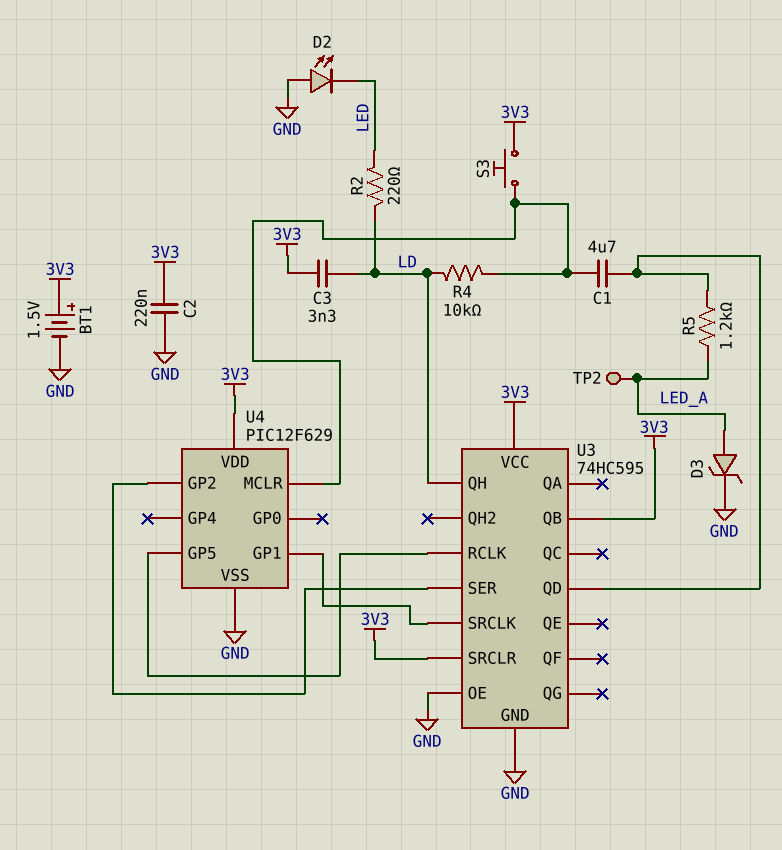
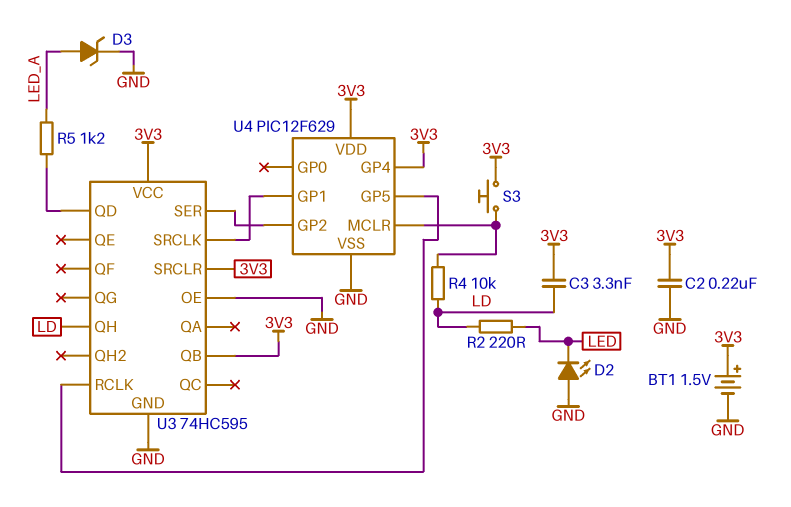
C1: 4.7uF (U3/QD, U4/MCLR) -> none
TP2: test point (LED_A) -> none
U4 pin GP4: none -> 3V3

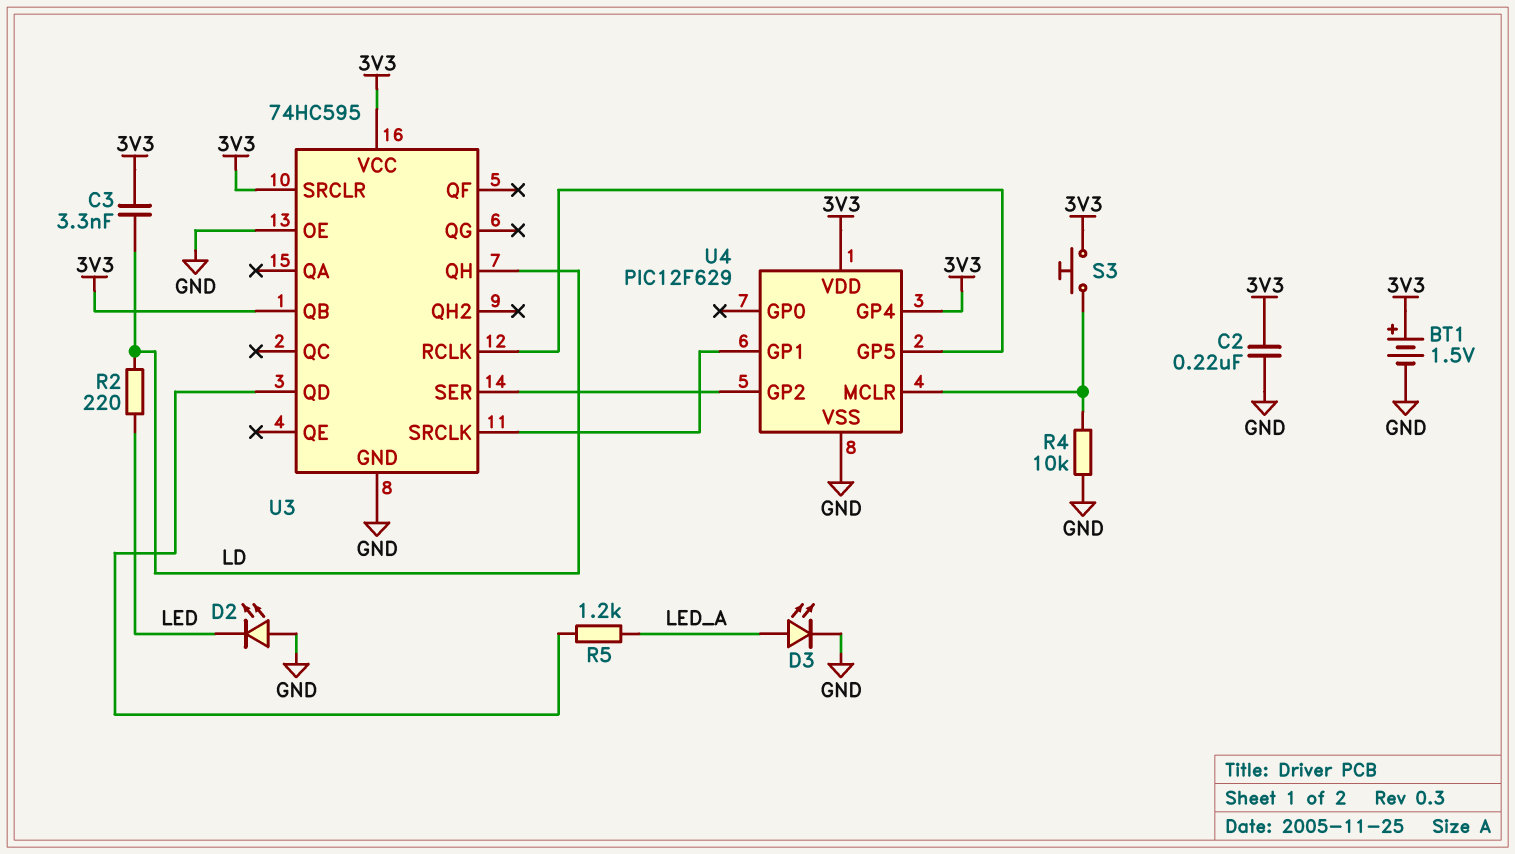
D3: zener (A LED_A, K GND) -> LED (A LED_A, K GND)
R4: 10k (LD, U4/MCLR) -> 10k (GND, U4/MCLR)

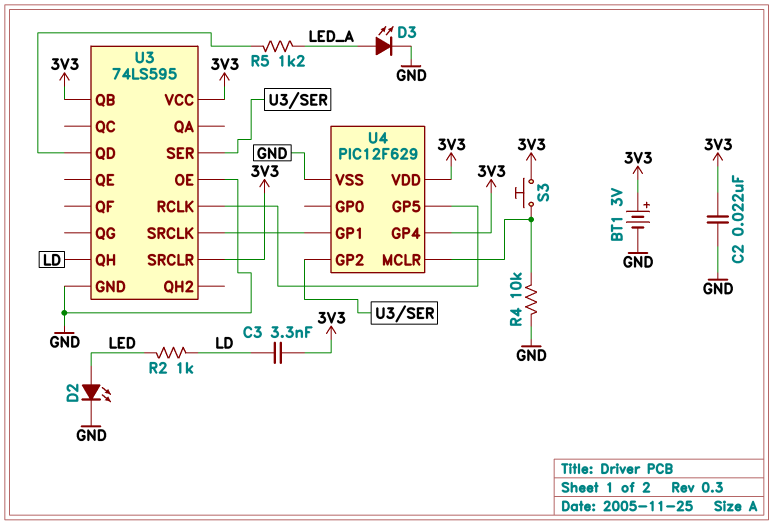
BT1: 1.5V (plus 3V3, minus GND) -> 3V (plus 3V3, minus GND)
C2: 220nF (3V3, GND) -> 22nF (3V3, GND)
D2: LED (A GND, K LED) -> LED (A LED, K GND)
R2: 220 (LD, LED) -> 1k (LD, LED)
U3: 74HC595 -> 74LS595

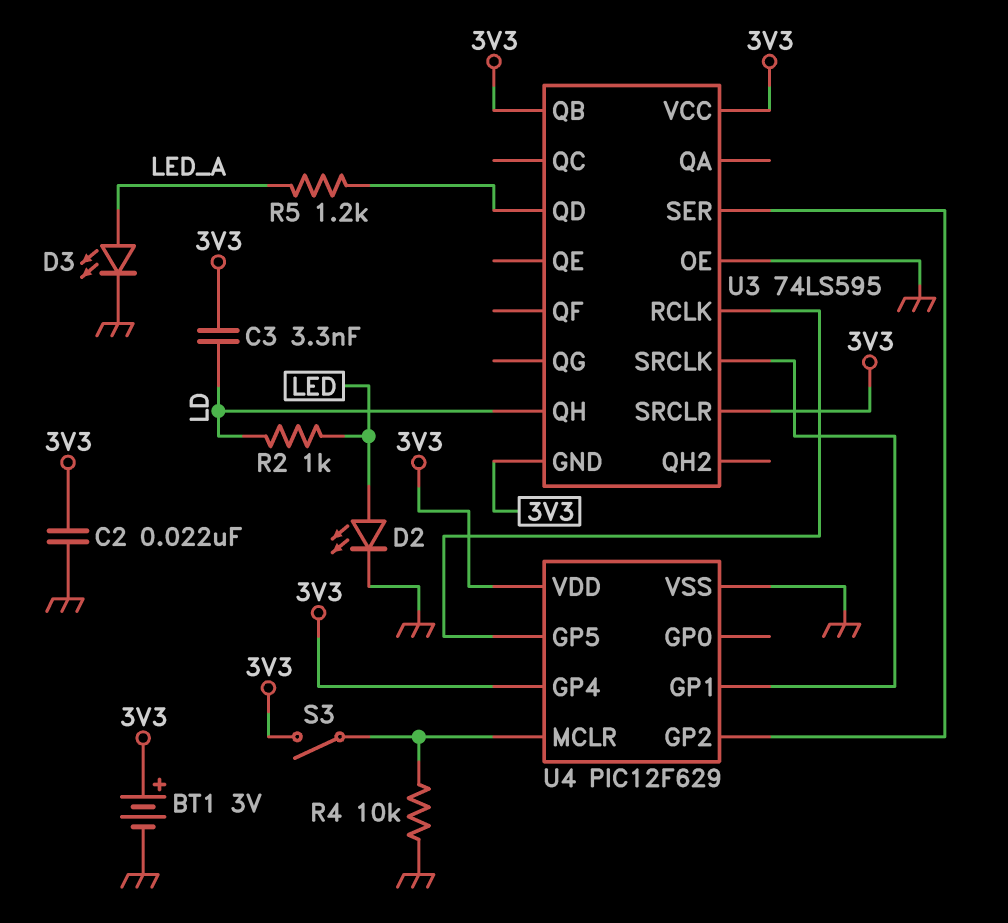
S3: button (3V3, U4/MCLR) -> switch (3V3, U4/MCLR)
U3 pin GND: GND -> 3V3

